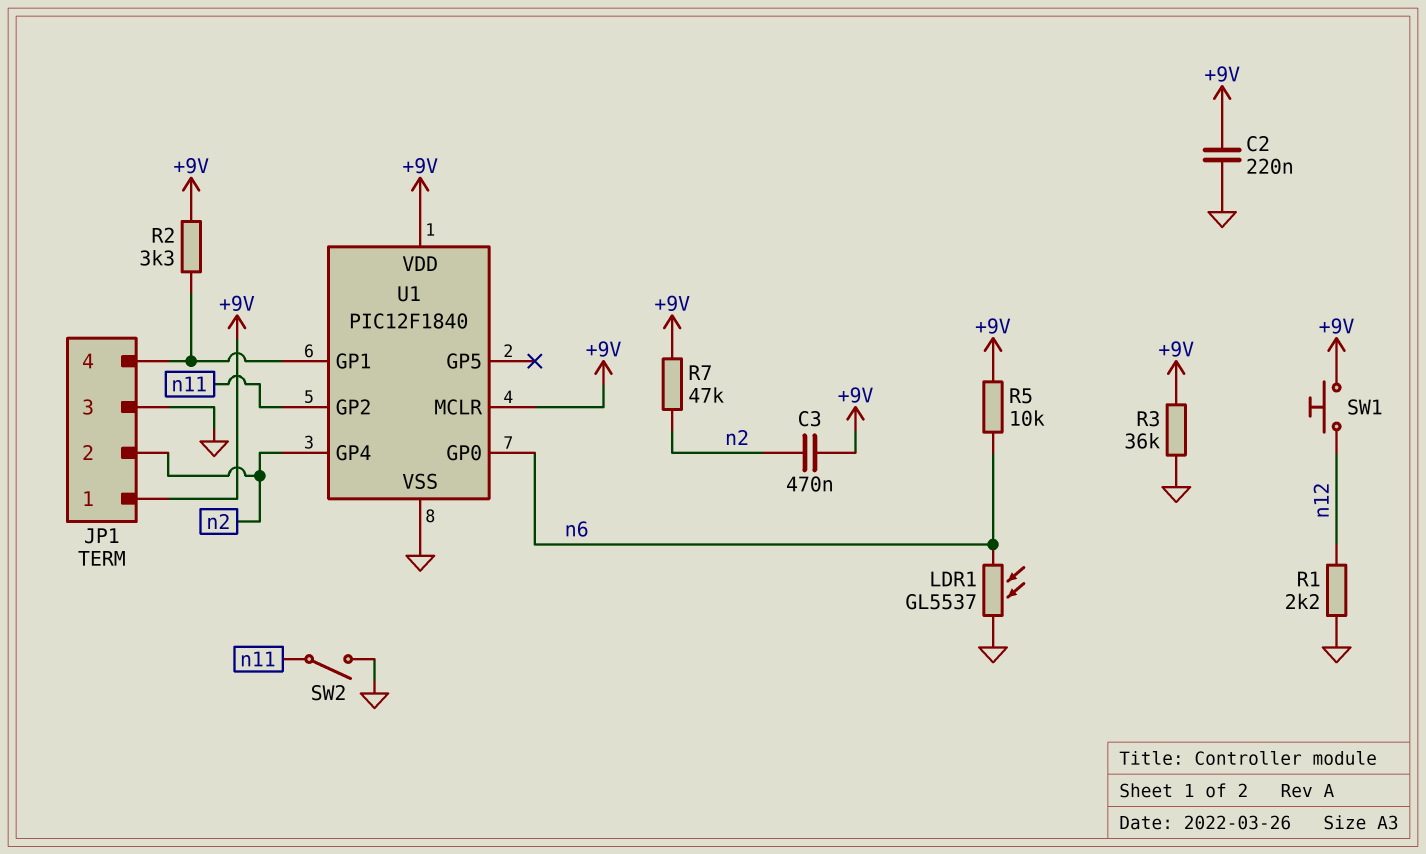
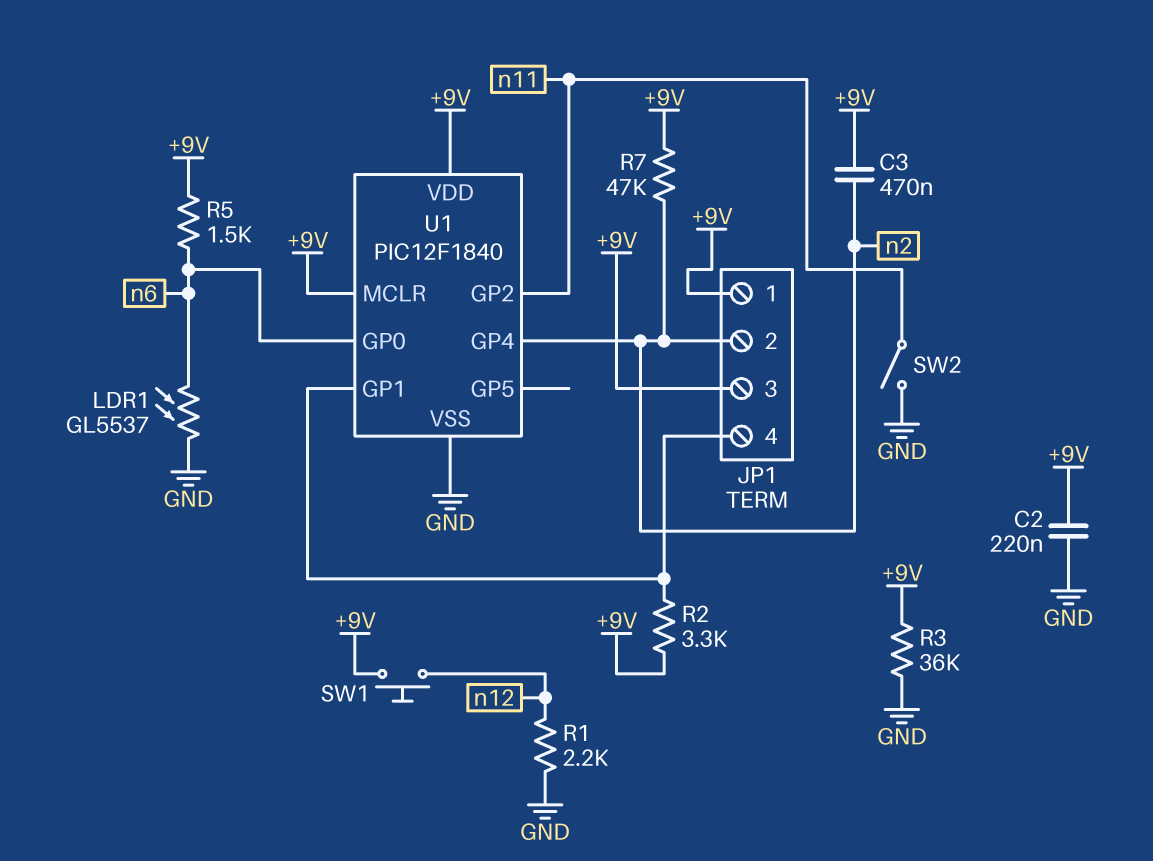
JP1 pin 3: GND -> +9V
R5: 10k (+9V, n6) -> 1.5k (+9V, n6)

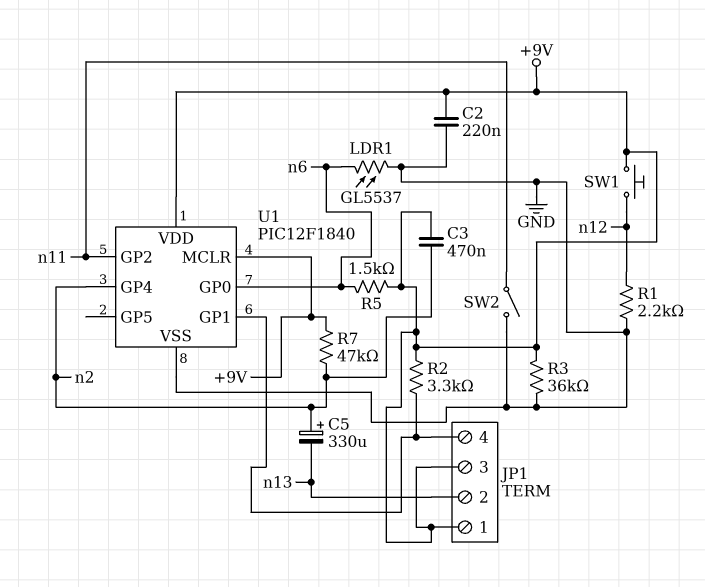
C5: none -> 330uF (plus n2, minus n13)
JP1 pin 2: n2 -> n13

